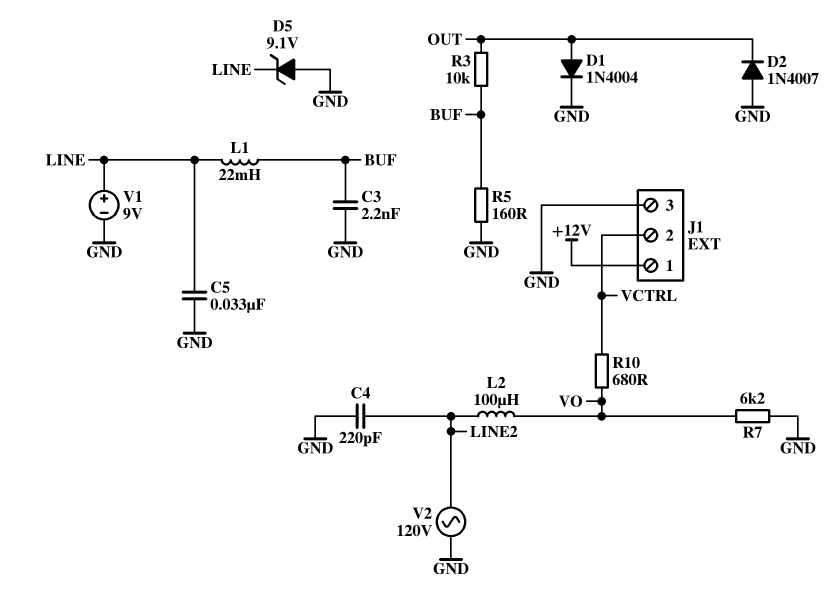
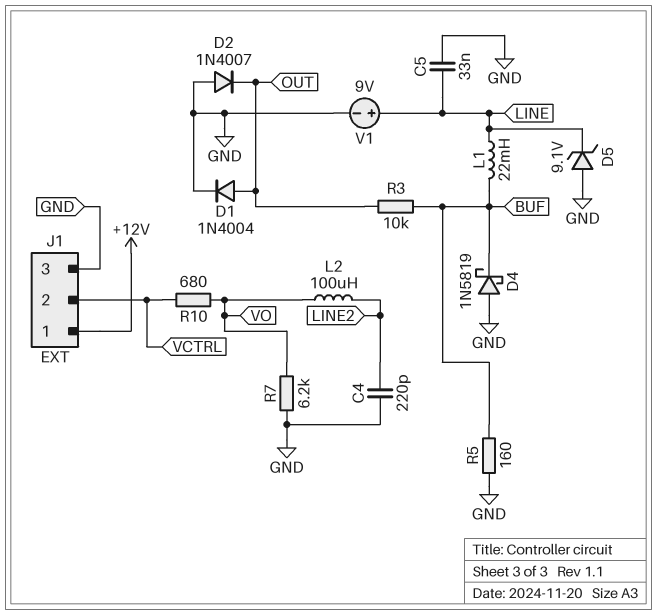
C3: 2.2nF (BUF, GND) -> none
D4: none -> schottky 1N5819 (A GND, K BUF)
V2: AC 120V (GND, LINE2) -> none

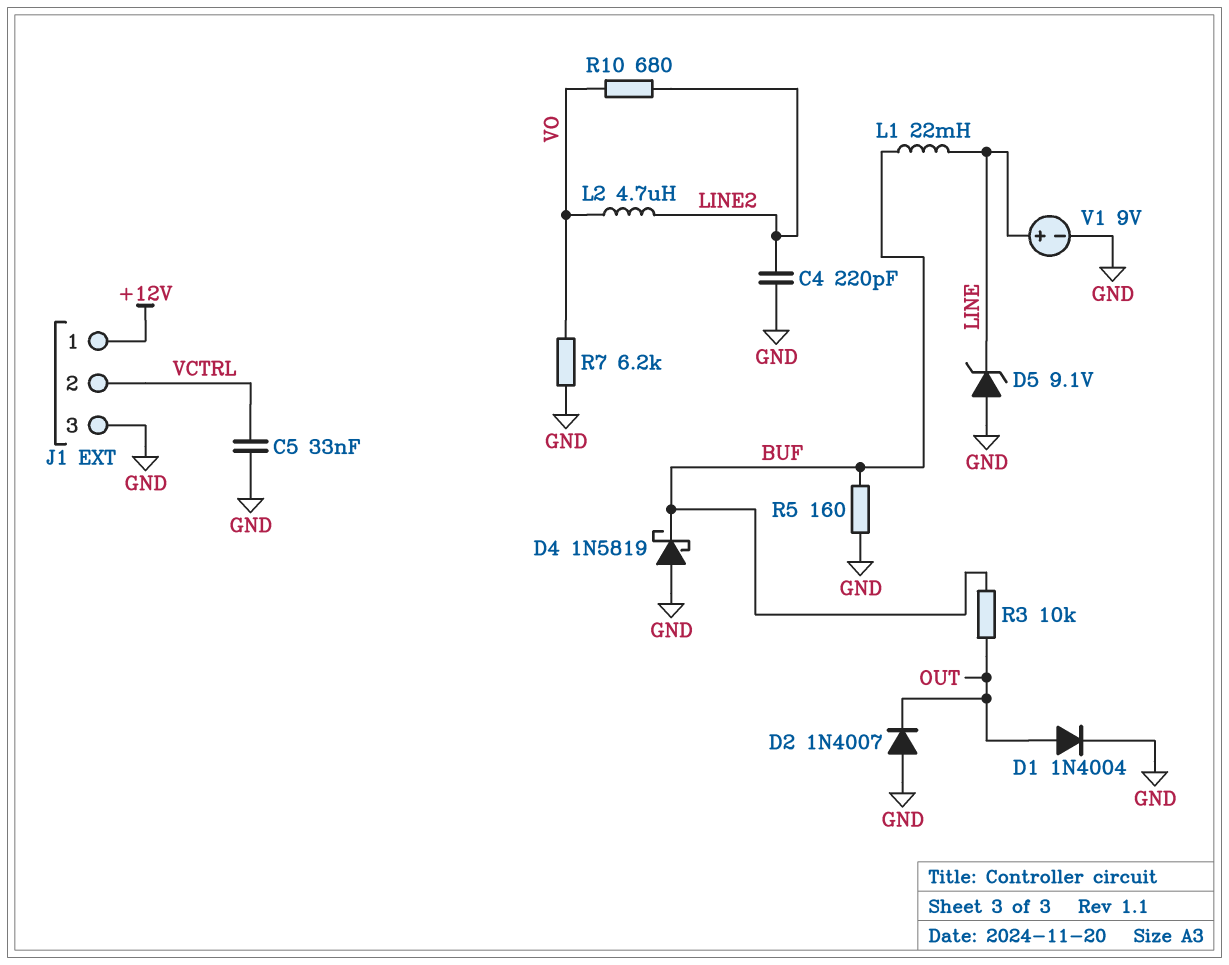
C5: 33nF (GND, LINE) -> 33nF (GND, VCTRL)
L2: 100uH (LINE2, VO) -> 4.7uH (LINE2, VO)
R10: 680 (VCTRL, VO) -> 680 (LINE2, VO)

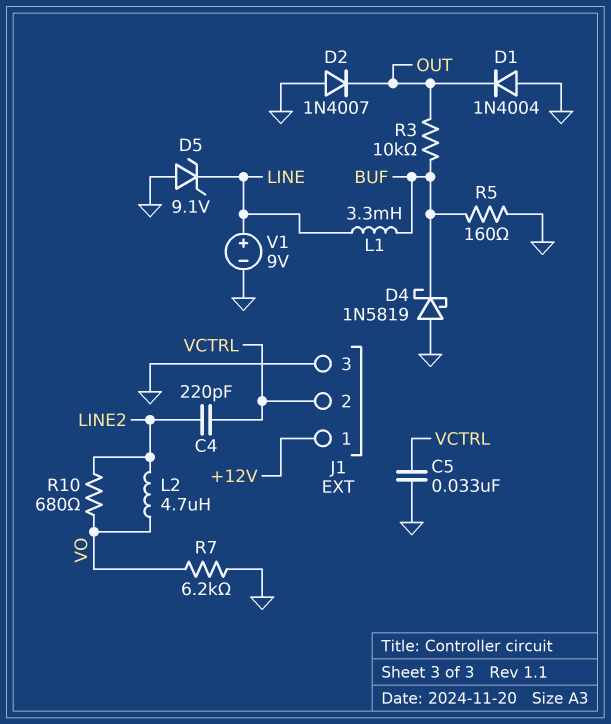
C4: 220pF (GND, LINE2) -> 220pF (LINE2, VCTRL)
D1: diode 1N4004 (A OUT, K GND) -> diode 1N4004 (A GND, K OUT)
L1: 22mH (BUF, LINE) -> 3.3mH (BUF, LINE)

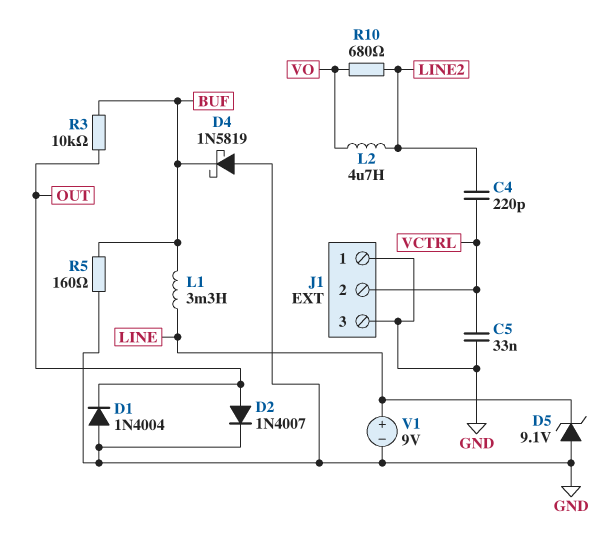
D2: diode 1N4007 (A GND, K OUT) -> diode 1N4007 (A OUT, K GND)
J1 pin 1: +12V -> GND
R7: 6.2k (GND, VO) -> none

